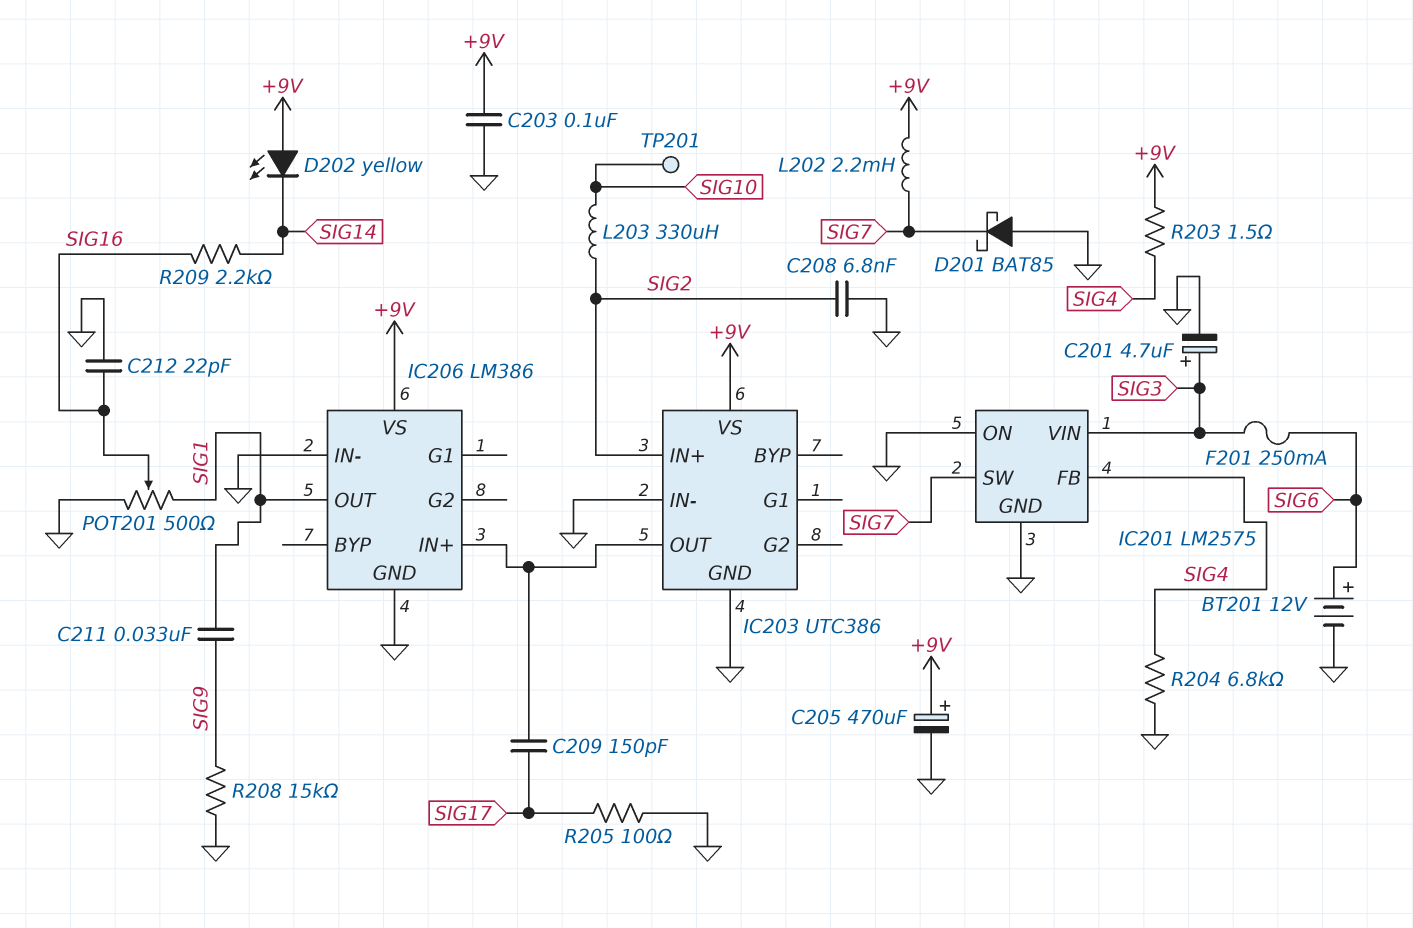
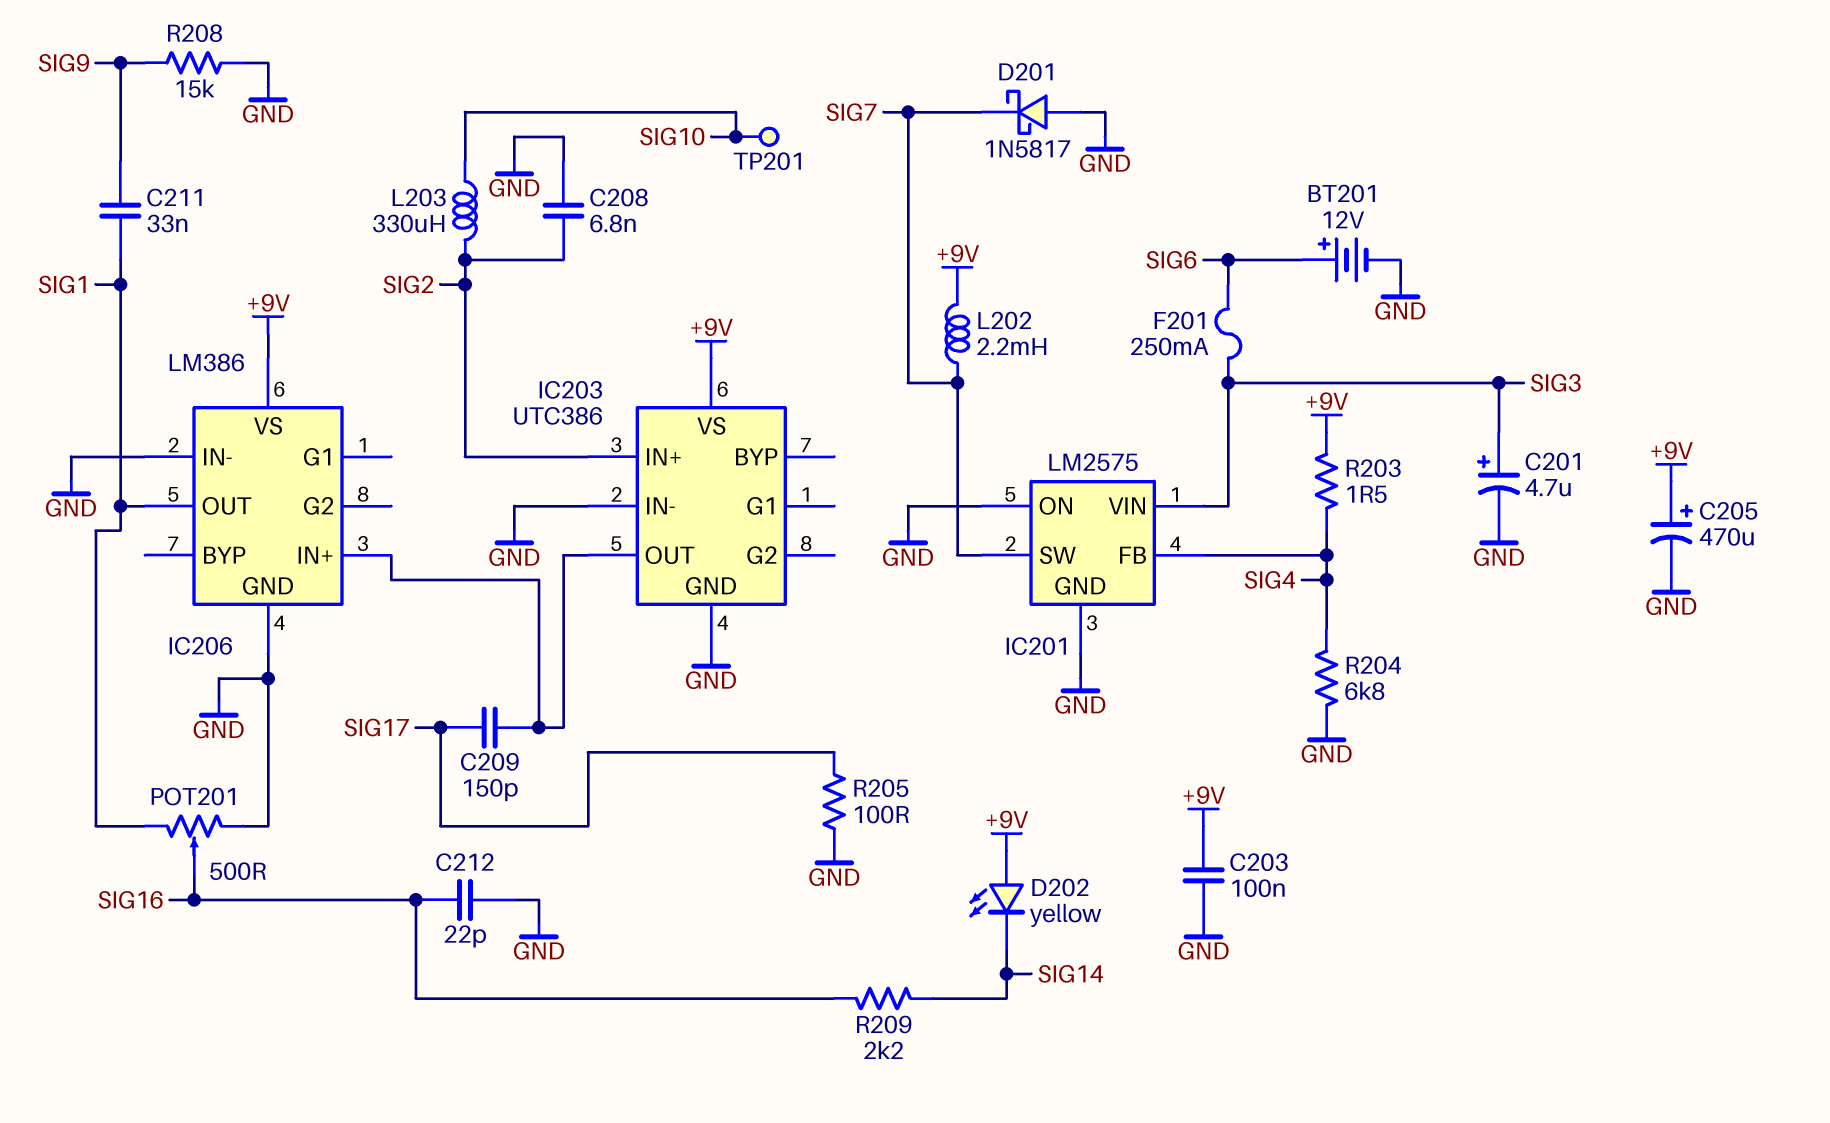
D201: schottky BAT85 (A GND, K SIG7) -> schottky 1N5817 (A GND, K SIG7)

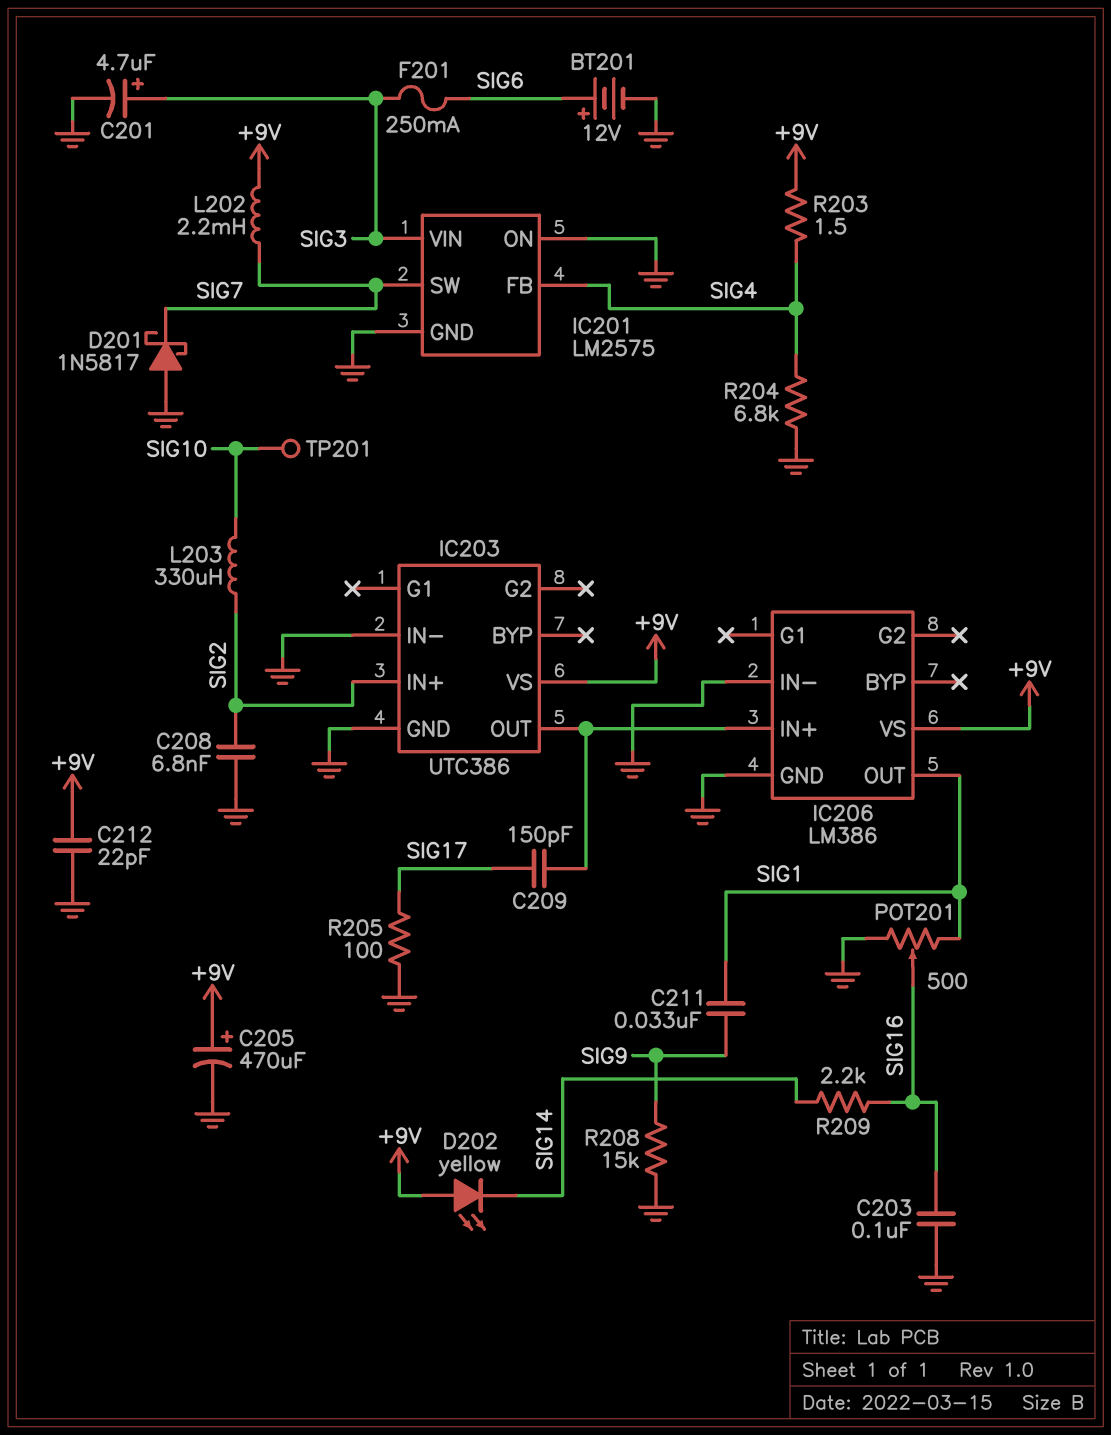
C203: 100nF (+9V, GND) -> 100nF (GND, SIG16)
C212: 22pF (GND, SIG16) -> 22pF (+9V, GND)

